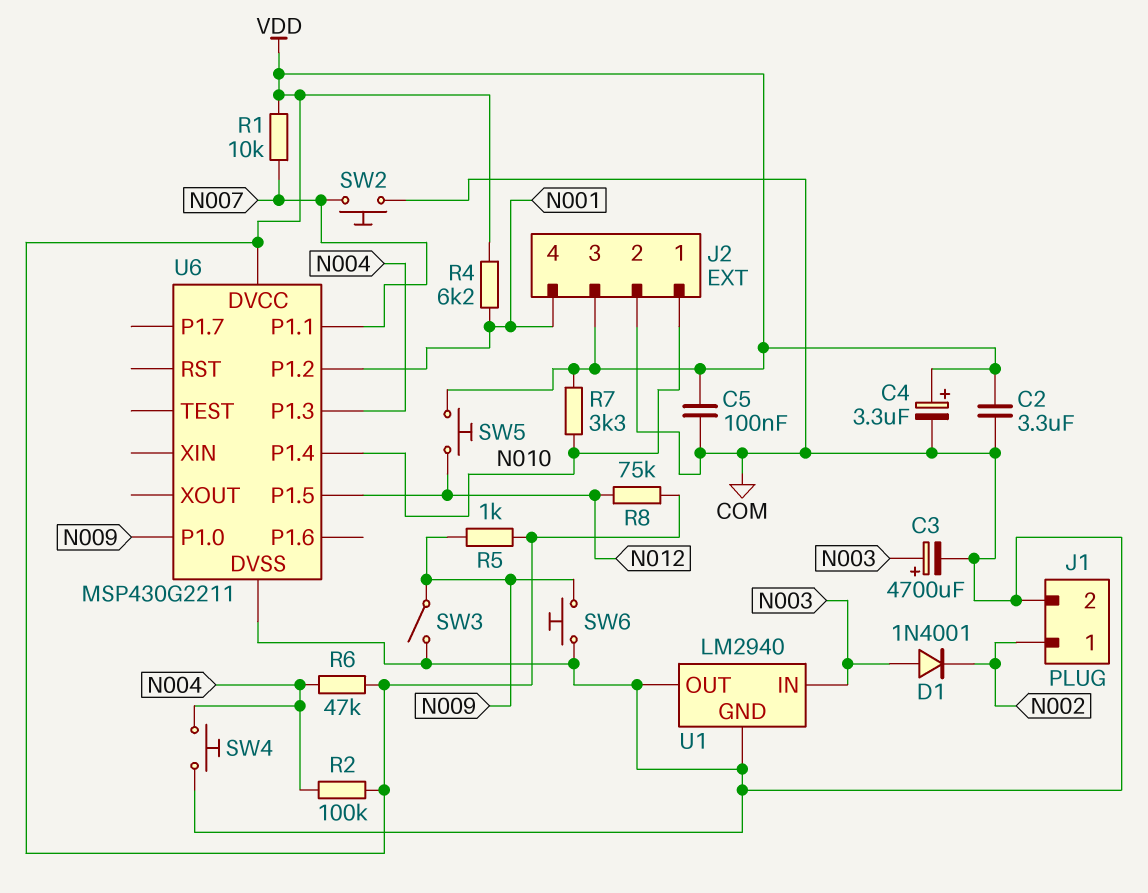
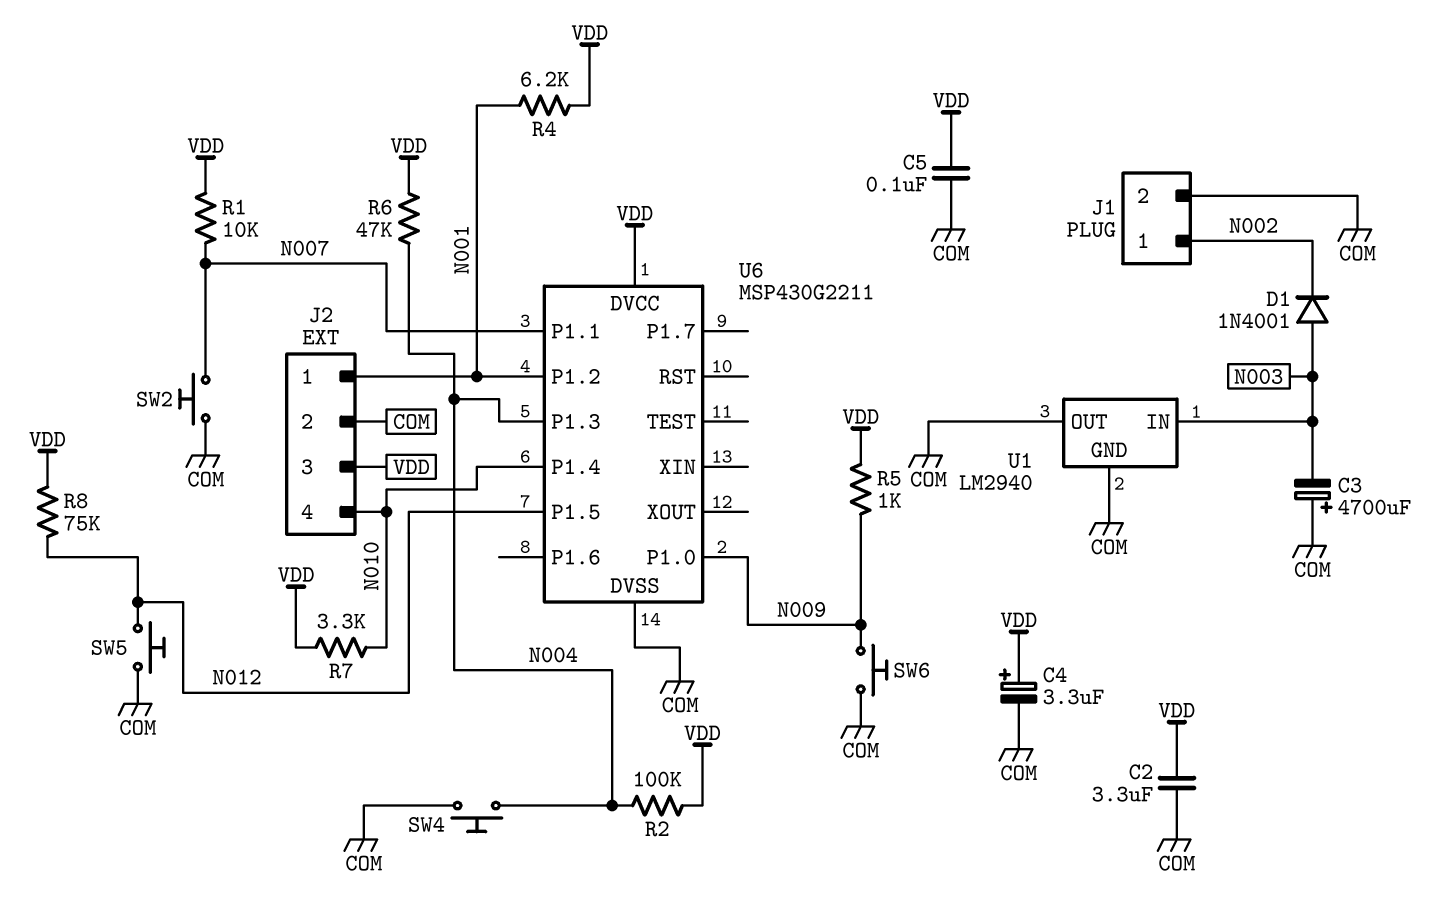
C3: 4700uF (plus N003, minus COM) -> 4700uF (plus COM, minus N003)
J2 pin 1: N010 -> N001
J2 pin 4: N001 -> N010
SW3: switch (COM, N009) -> none
SW5: button (N012, VDD) -> button (COM, N012)

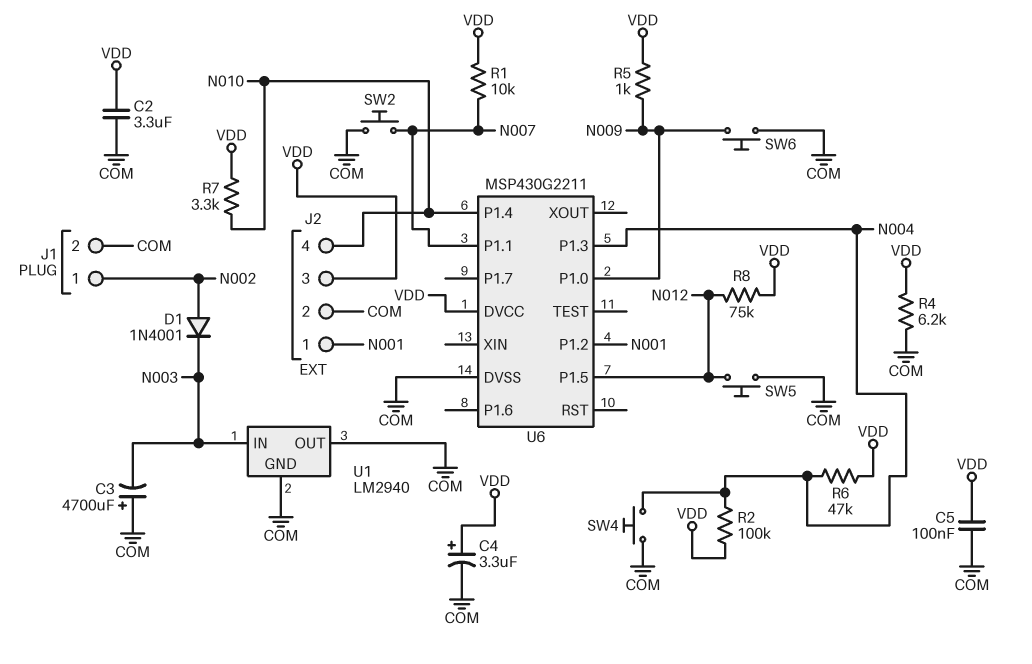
D1: diode 1N4001 (A N003, K N002) -> diode 1N4001 (A N002, K N003)
R4: 6.2k (N001, VDD) -> 6.2k (COM, VDD)

